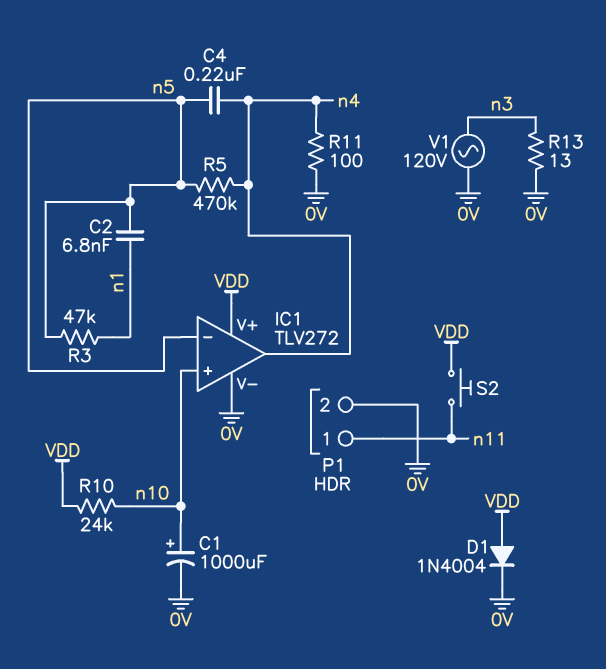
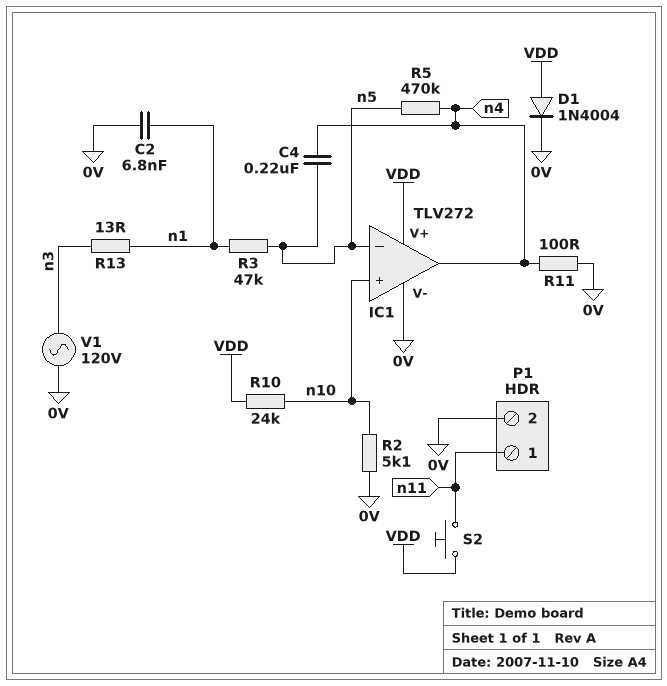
C1: 1000uF (plus n10, minus 0V) -> none
C2: 6.8nF (n1, n5) -> 6.8nF (0V, n1)
R2: none -> 5.1k (0V, n10)
R13: 13 (0V, n3) -> 13 (n1, n3)

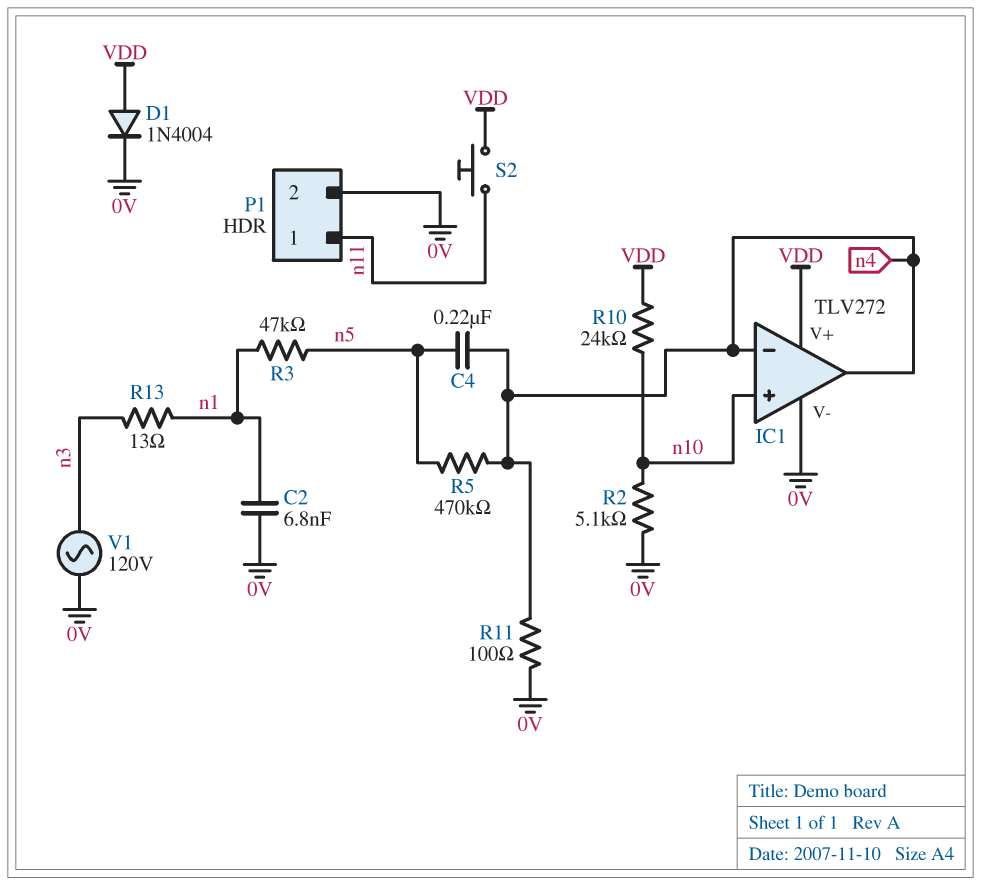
IC1 pin in-: n5 -> n4

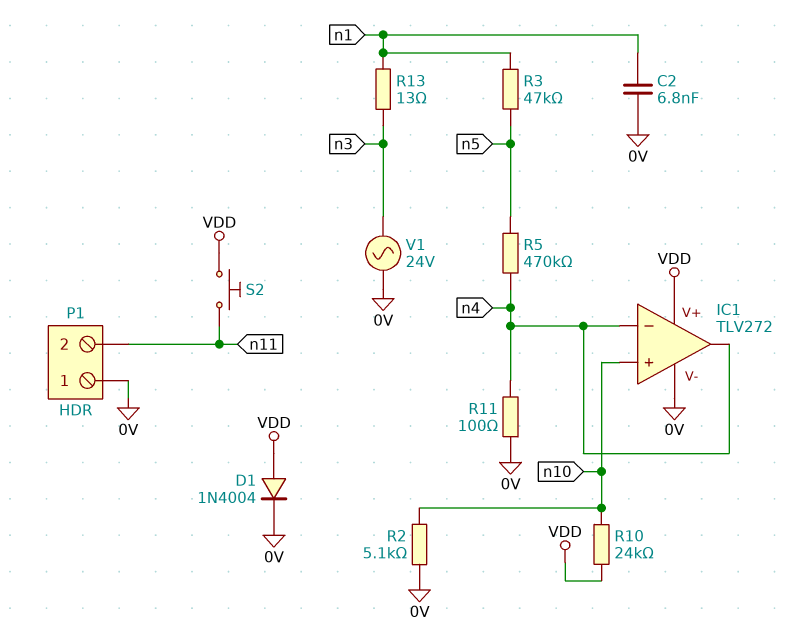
C4: 220nF (n4, n5) -> none
P1 pin 1: n11 -> 0V
P1 pin 2: 0V -> n11
V1: AC 120V (0V, n3) -> AC 24V (0V, n3)

